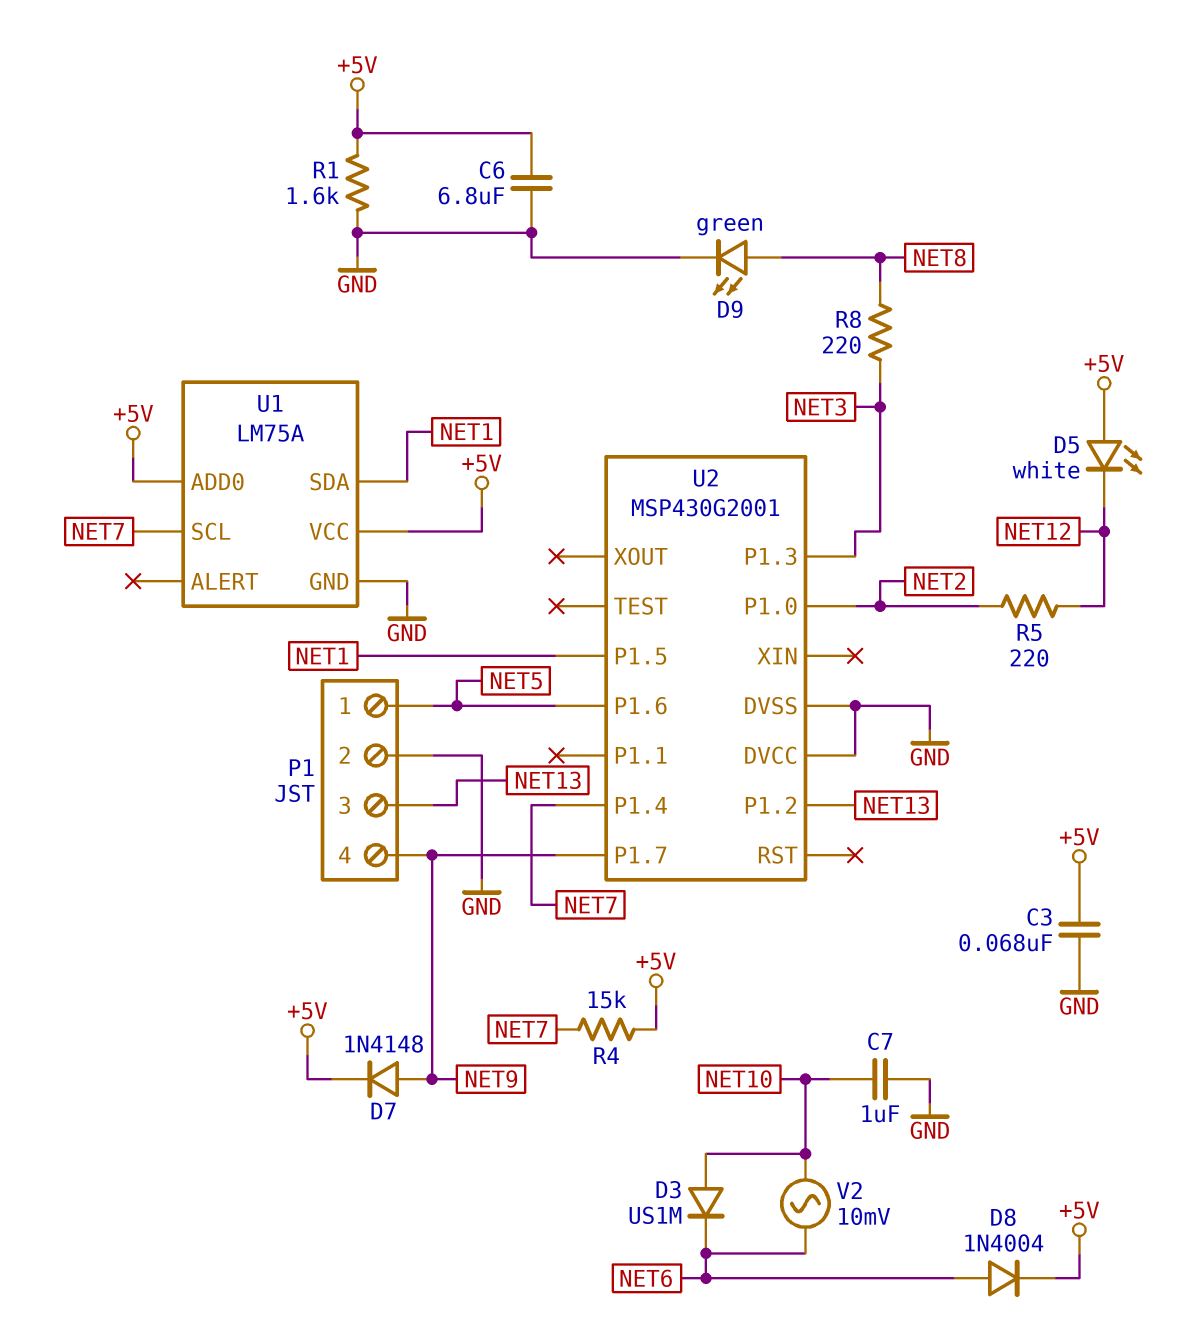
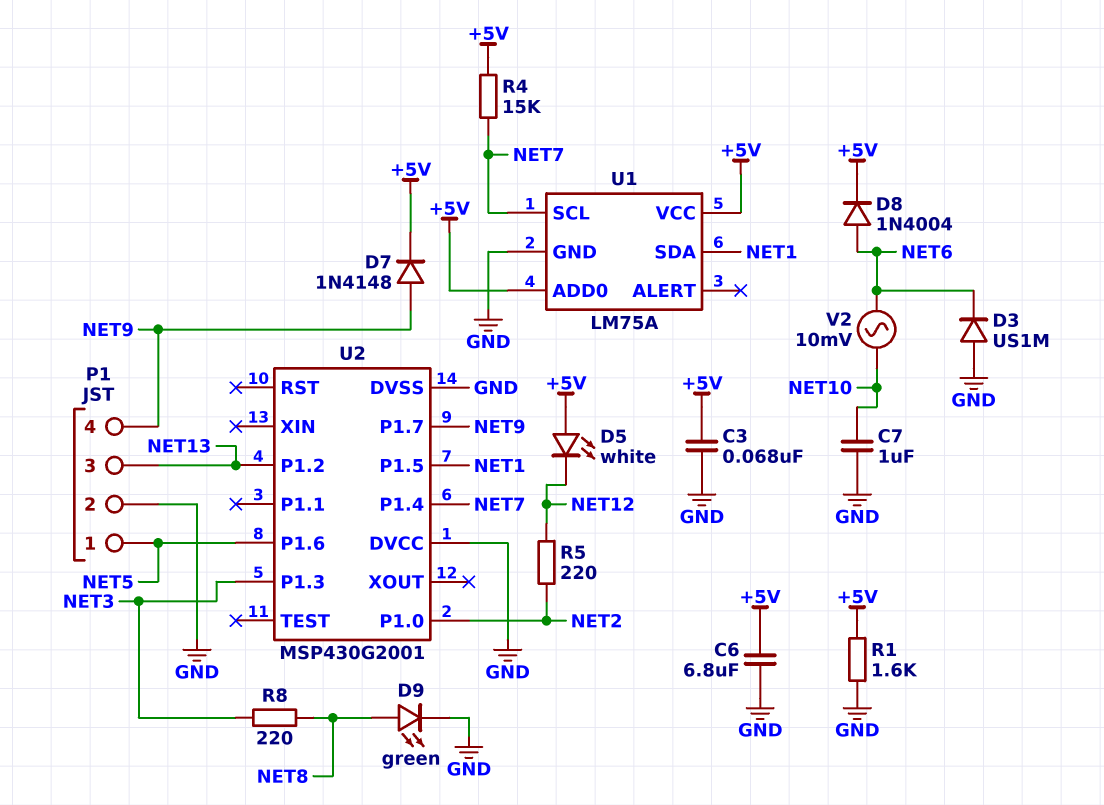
D3: diode US1M (A NET10, K NET6) -> diode US1M (A GND, K NET6)

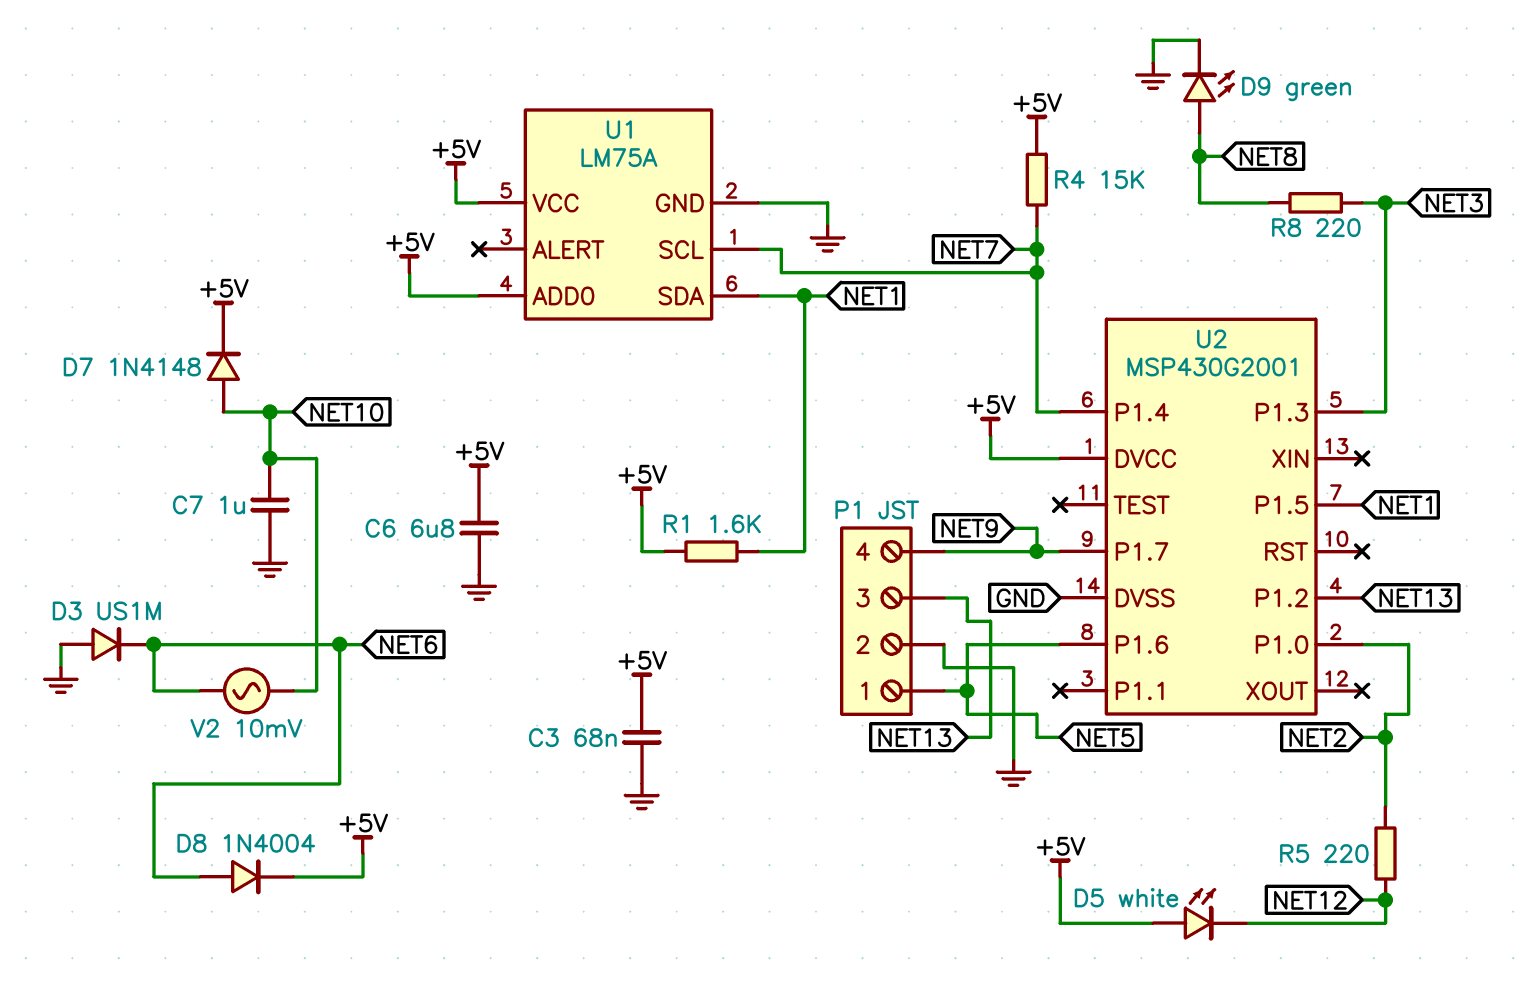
D7: diode 1N4148 (A NET9, K +5V) -> diode 1N4148 (A NET10, K +5V)
R1: 1.6k (+5V, GND) -> 1.6k (+5V, NET1)
U2 pin DVCC: GND -> +5V

